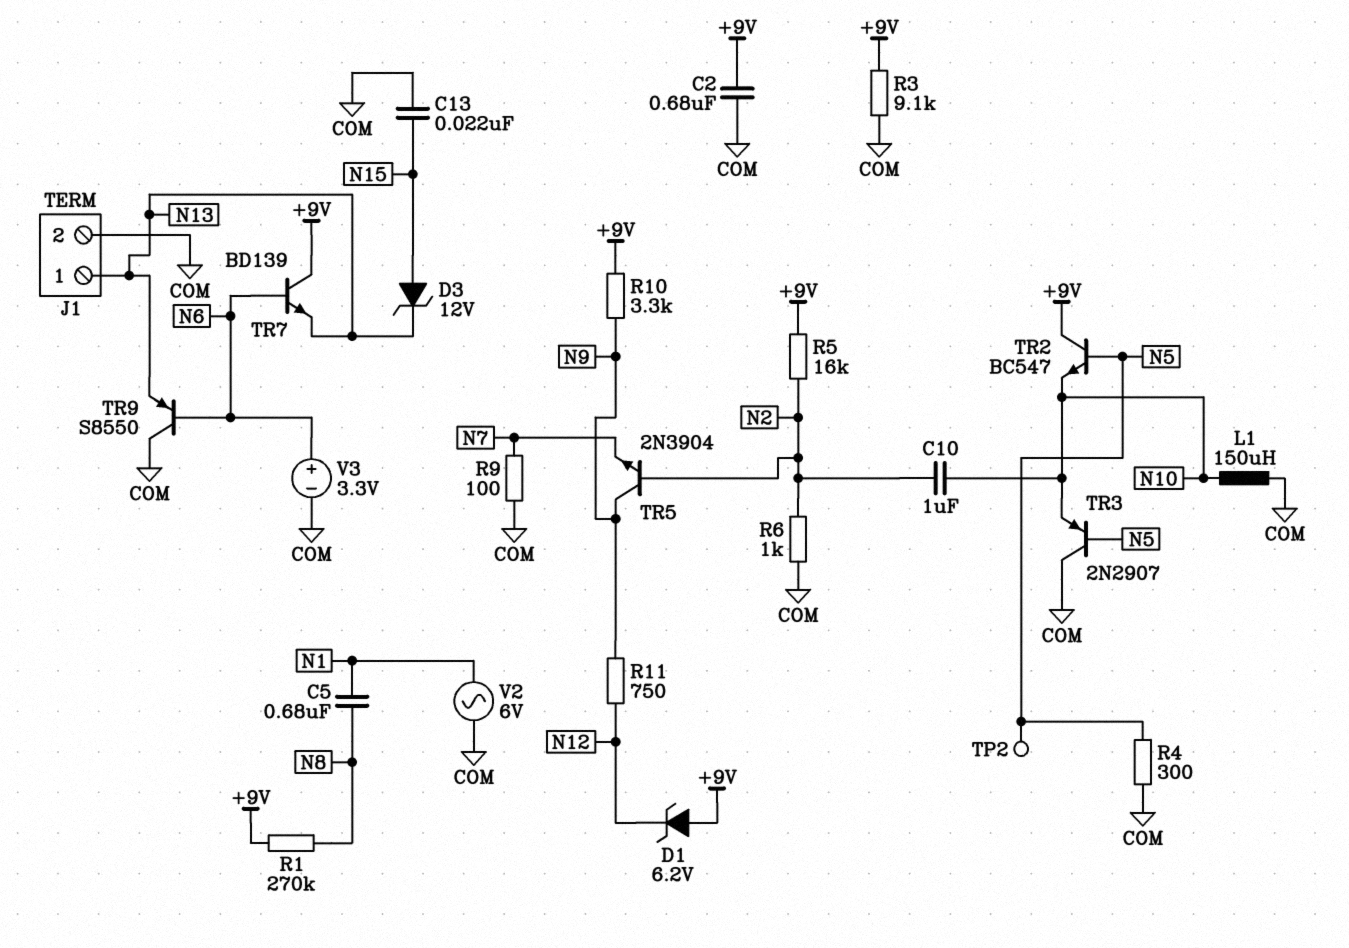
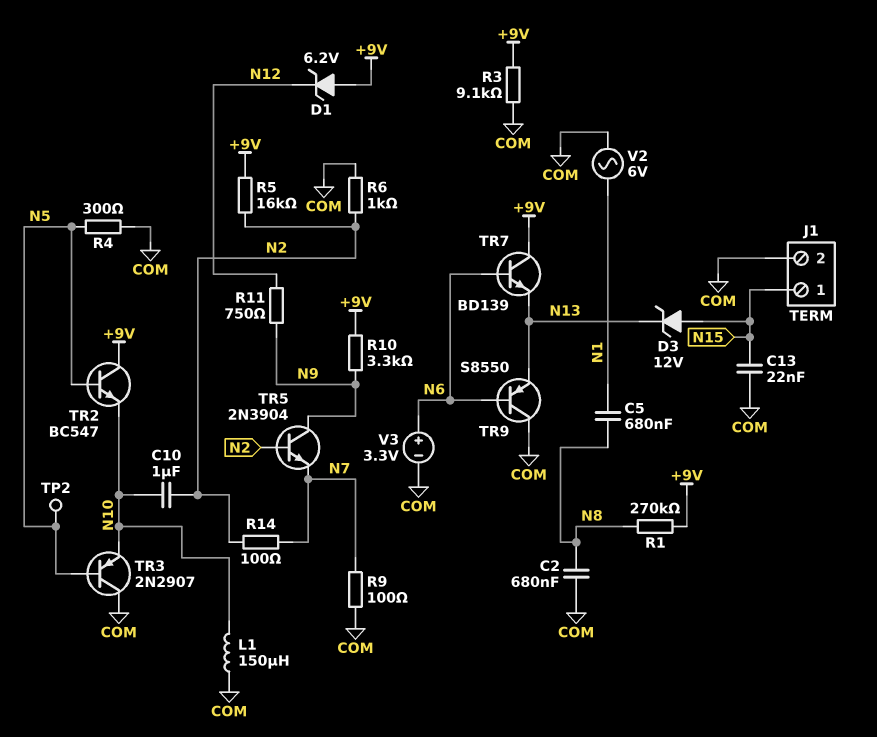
C2: 680nF (+9V, COM) -> 680nF (COM, N8)
J1 pin 1: N13 -> N15
R14: none -> 100 (N2, N7)

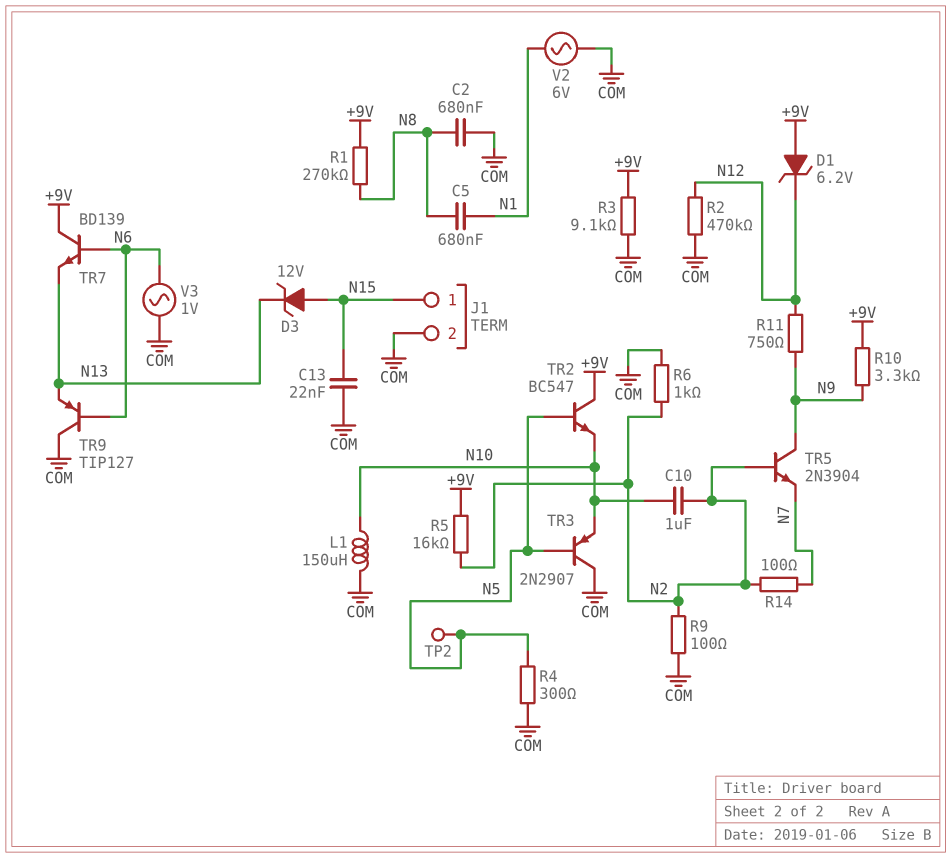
R2: none -> 470k (COM, N12)
R9: 100 (COM, N7) -> 100 (COM, N2)
TR9: PNP S8550 (B N6, C COM, E N13) -> PNP TIP127 (B N6, C COM, E N13)
V3: 3.3V (plus N6, minus COM) -> AC 1V (COM, N6)

